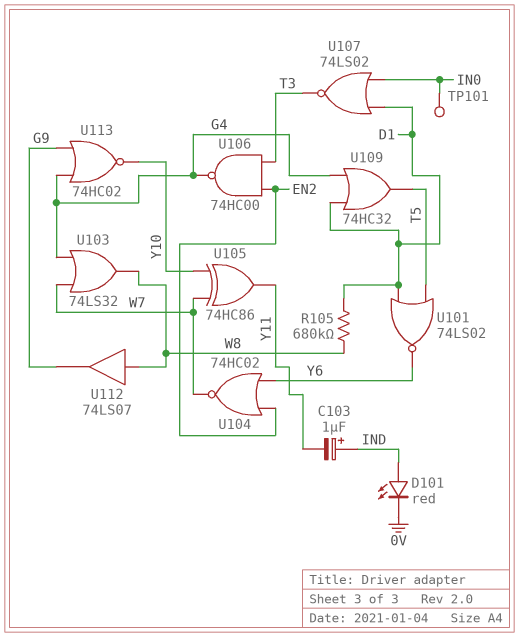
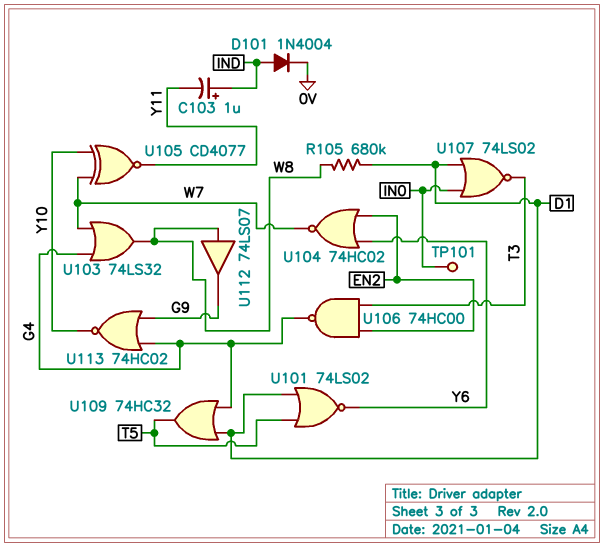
D101: LED red (A IND, K 0V) -> diode 1N4004 (A IND, K 0V)
U105: XOR 74HC86 (in W7, in Y10, out Y11) -> XNOR CD4077 (in W7, in Y10, out Y11)

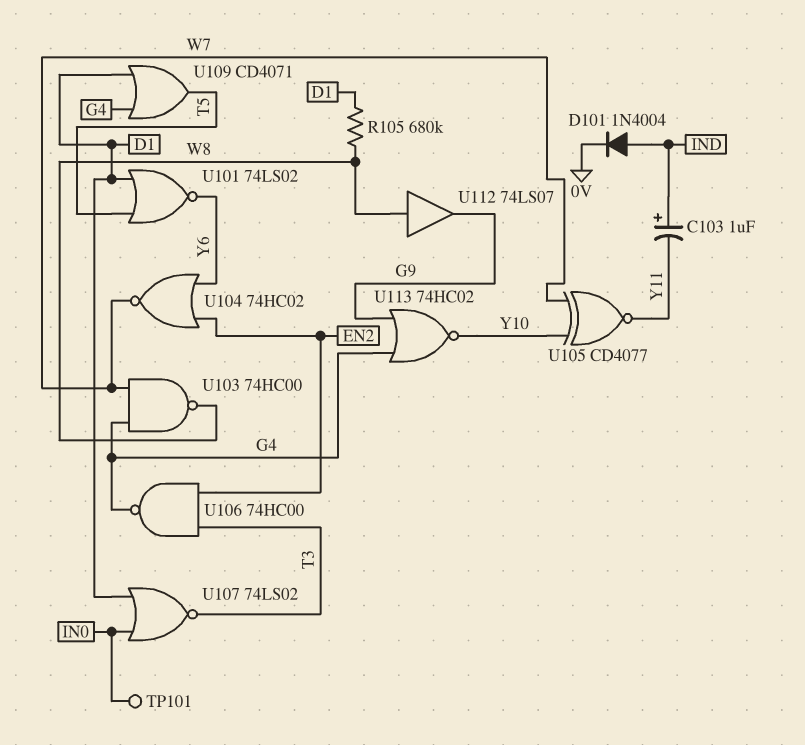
U103: OR 74LS32 (in G4, in W7, out W8) -> NAND 74HC00 (in G4, in W7, out W8)
U109: OR 74HC32 (in D1, in G4, out T5) -> OR CD4071 (in D1, in G4, out T5)

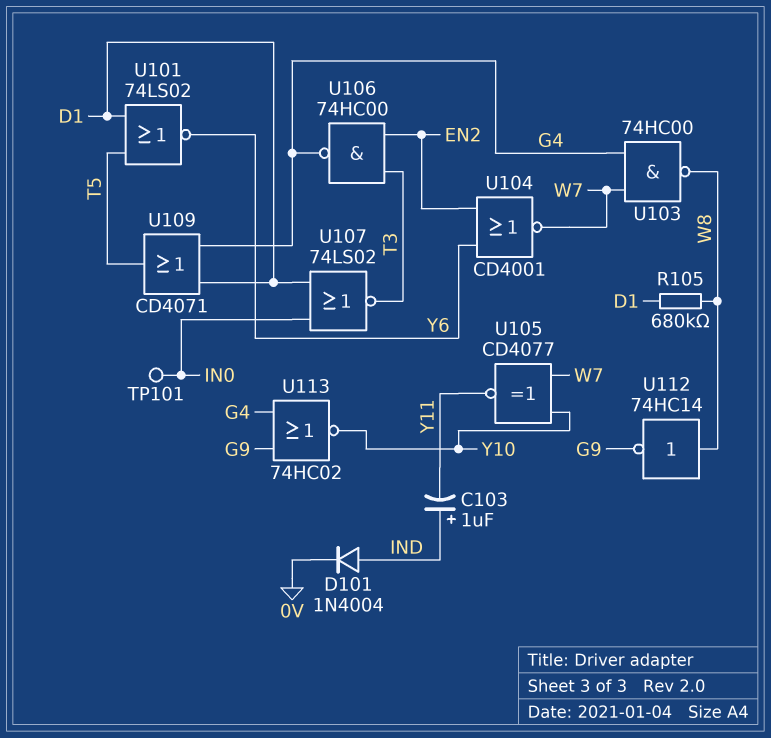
U104: NOR 74HC02 (in EN2, in Y6, out W7) -> NOR CD4001 (in EN2, in Y6, out W7)
U112: buffer 74LS07 (in W8, out G9) -> NOT 74HC14 (in W8, out G9)

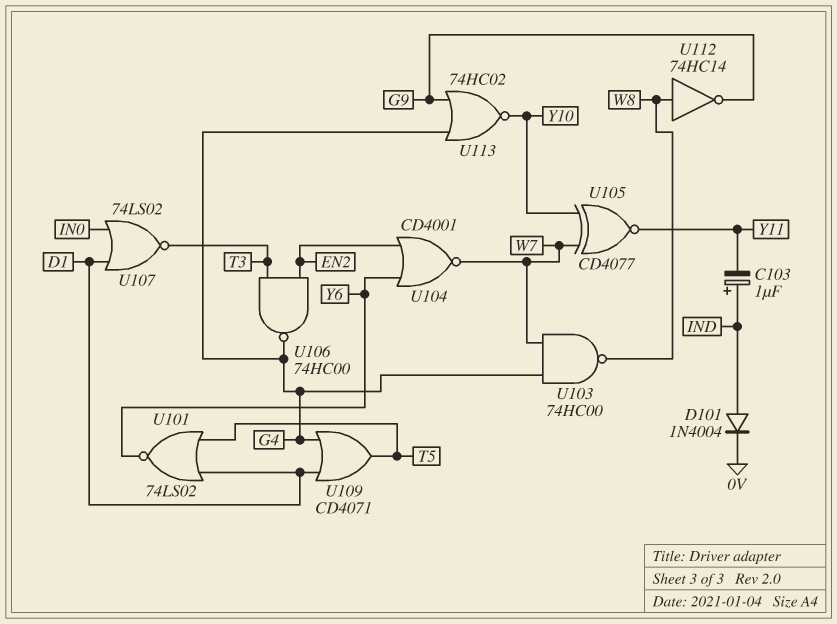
R105: 680k (D1, W8) -> none
TP101: test point (IN0) -> none

